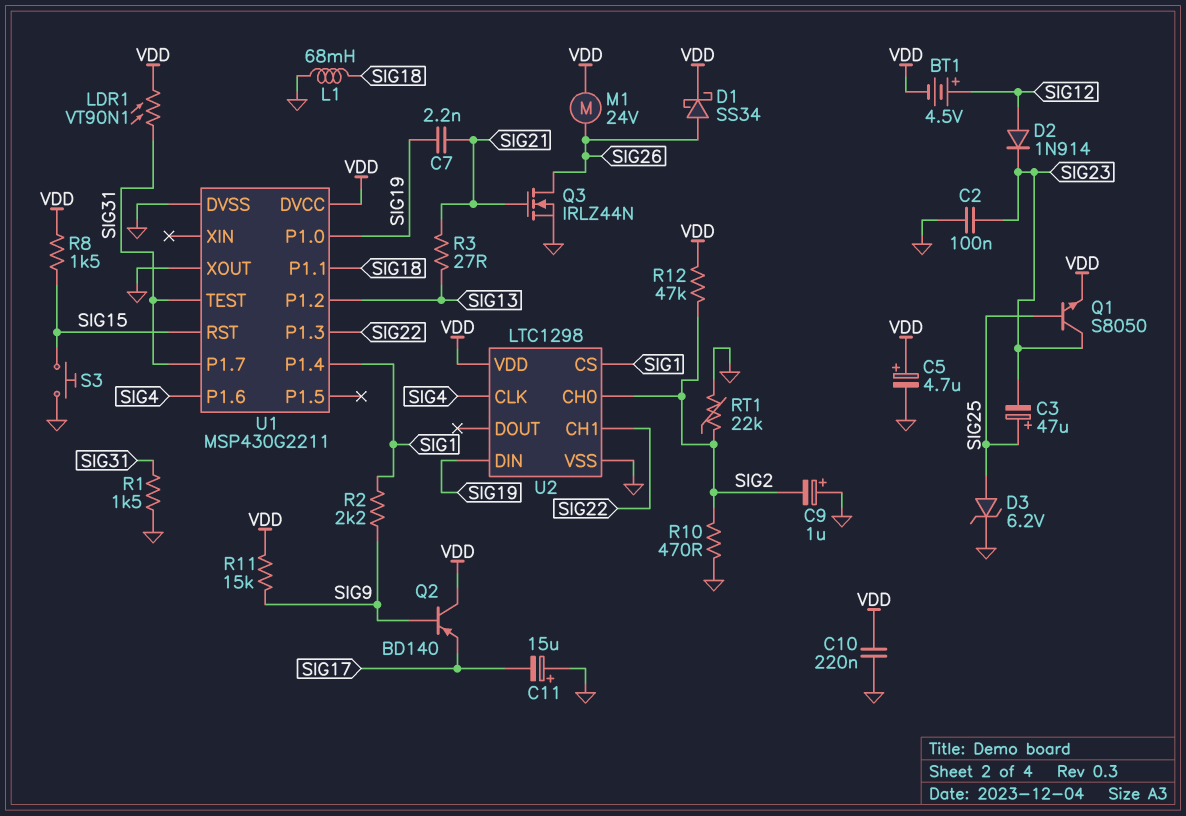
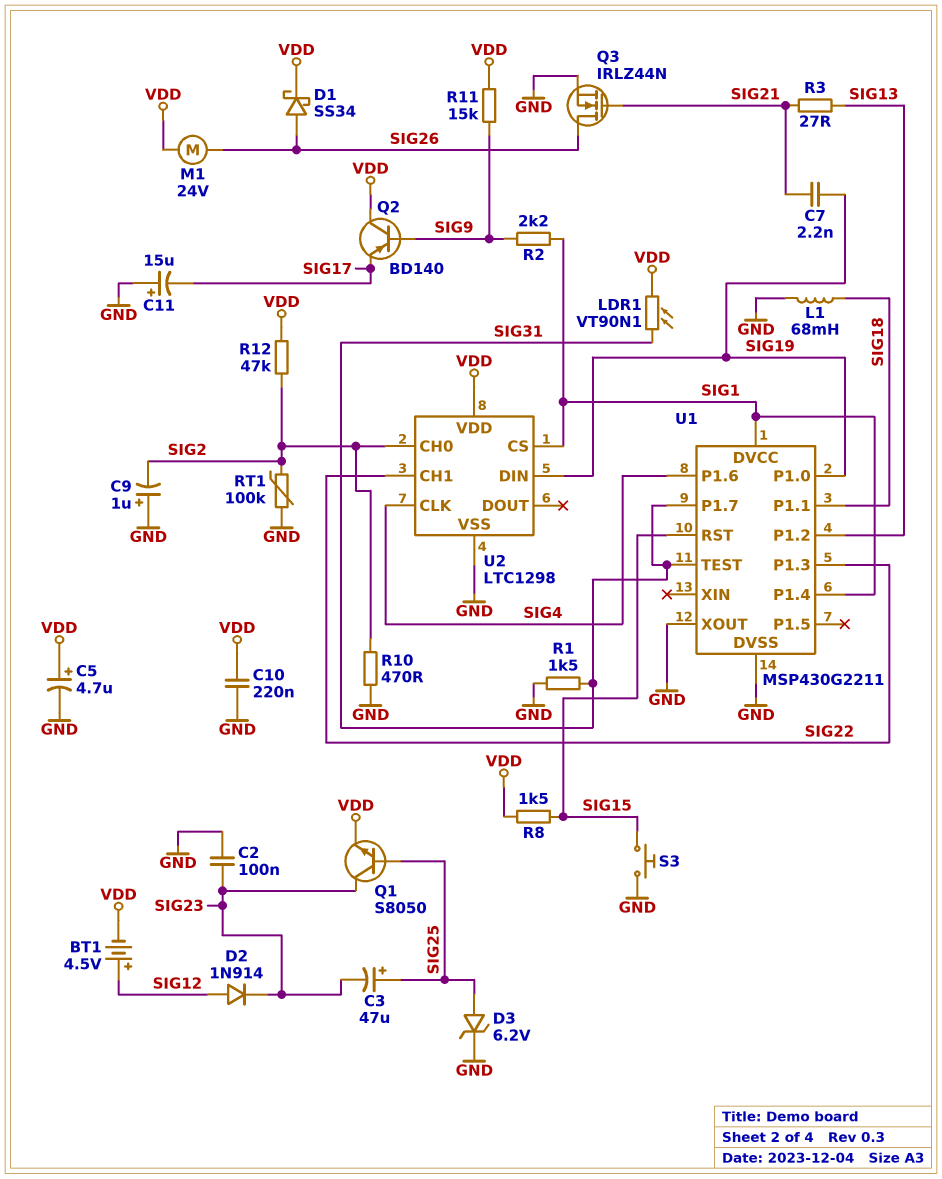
RT1: 22k (GND, SIG2) -> 100k (GND, SIG2)
U1 pin DVCC: VDD -> SIG1

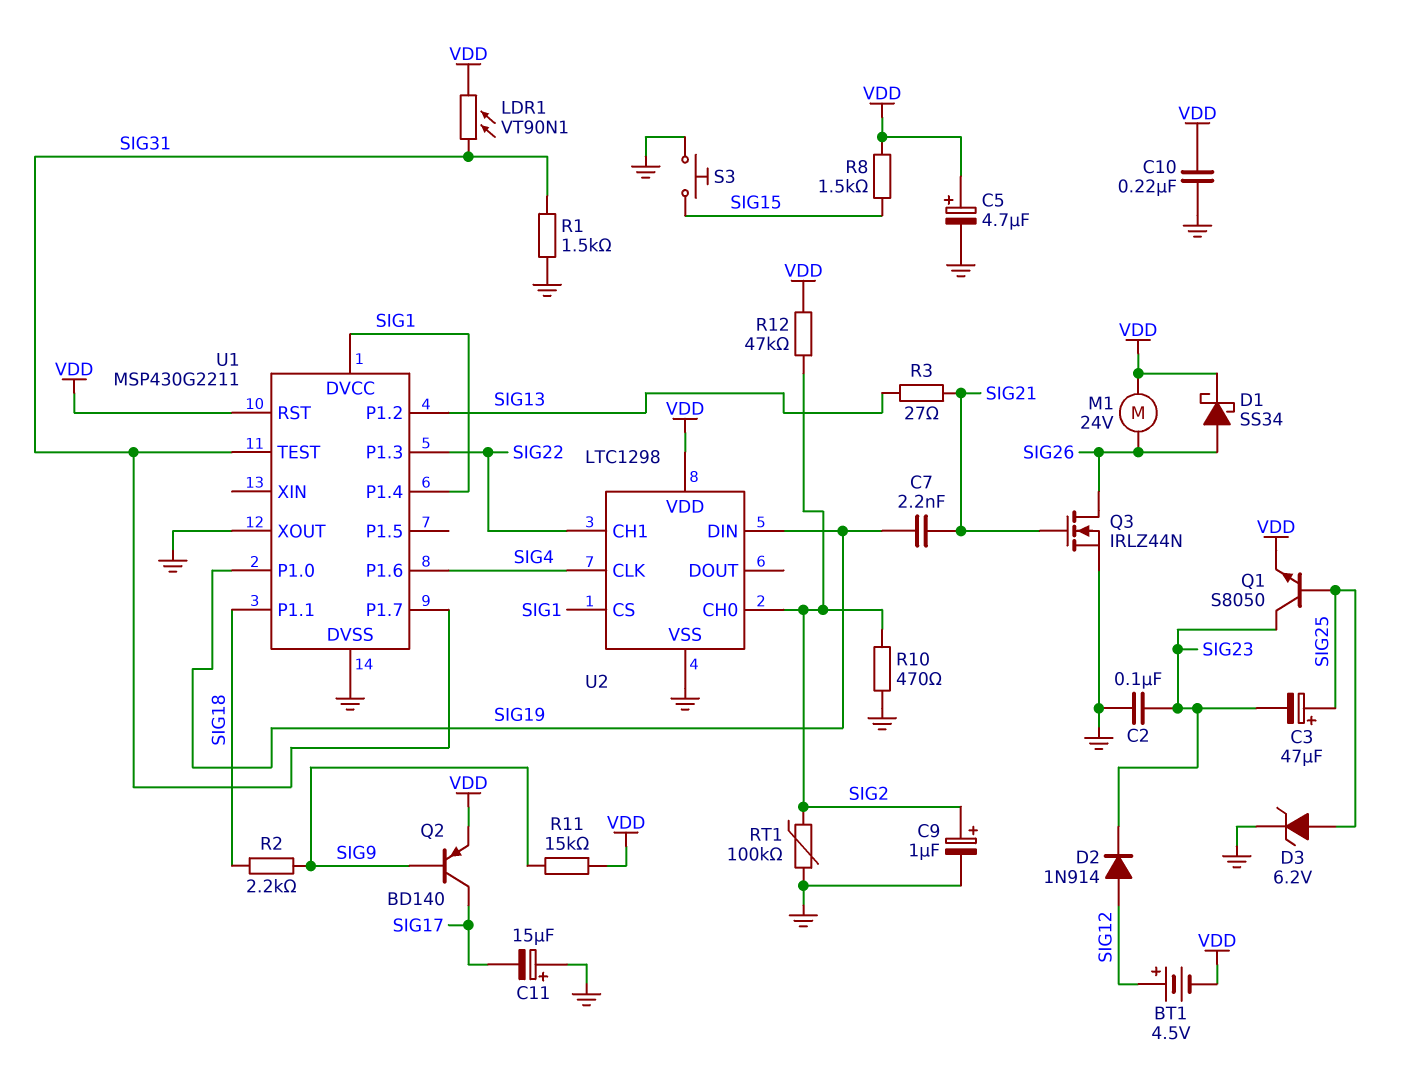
C9: 1uF (plus GND, minus SIG2) -> 1uF (plus SIG2, minus GND)
L1: 68mH (GND, SIG18) -> none
Q2: PNP BD140 (B SIG9, C VDD, E SIG17) -> PNP BD140 (B SIG9, C SIG17, E VDD)
R2: 2.2k (SIG1, SIG9) -> 2.2k (SIG9, SIG18)
U1 pin RST: SIG15 -> VDD

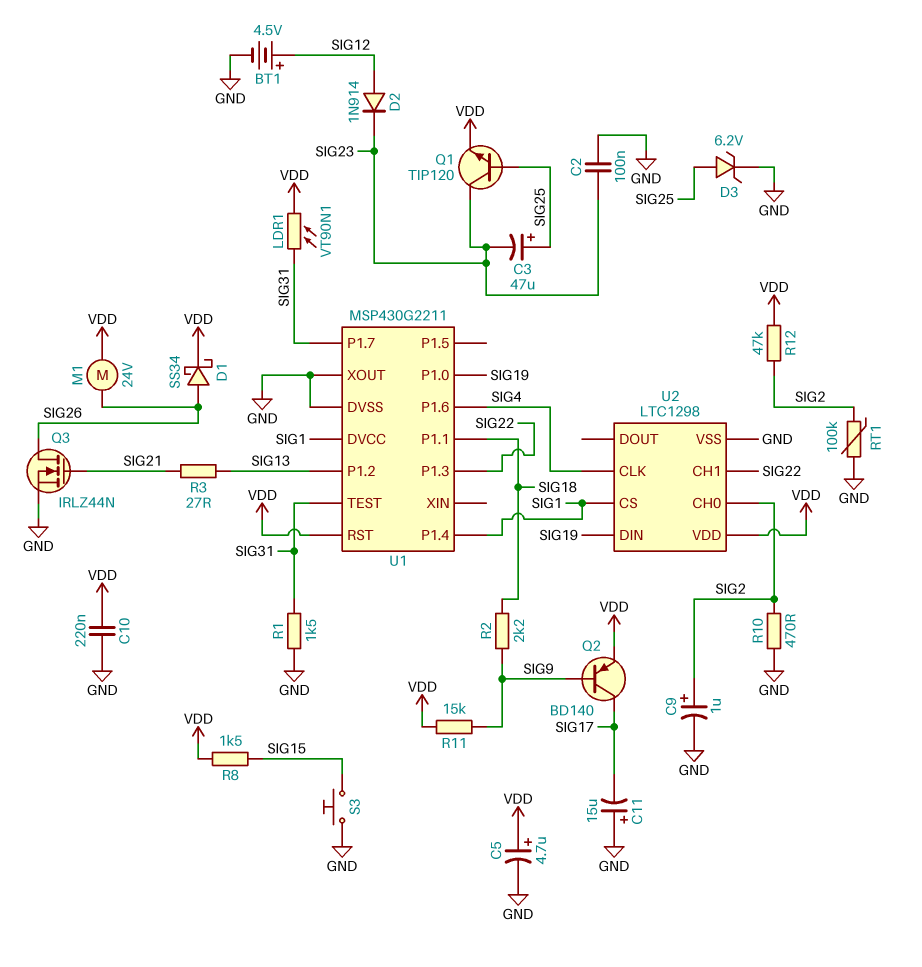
BT1: 4.5V (plus SIG12, minus VDD) -> 4.5V (plus SIG12, minus GND)
C7: 2.2nF (SIG19, SIG21) -> none
Q1: NPN S8050 (B SIG25, C SIG23, E VDD) -> NPN TIP120 (B SIG25, C SIG23, E VDD)

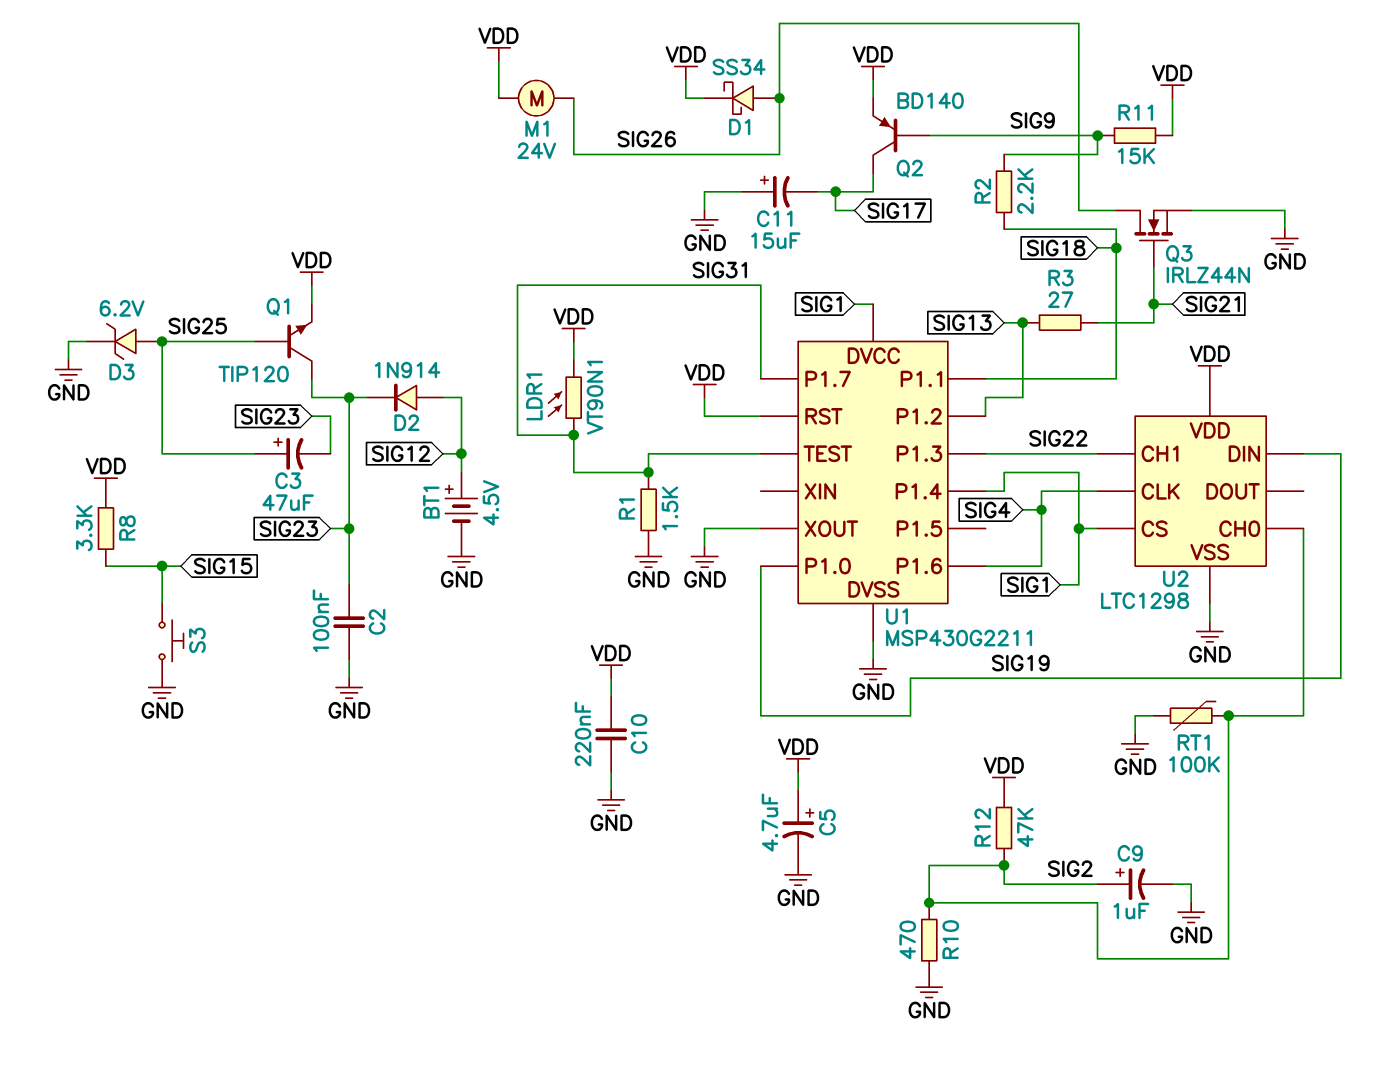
R8: 1.5k (SIG15, VDD) -> 3.3k (SIG15, VDD)

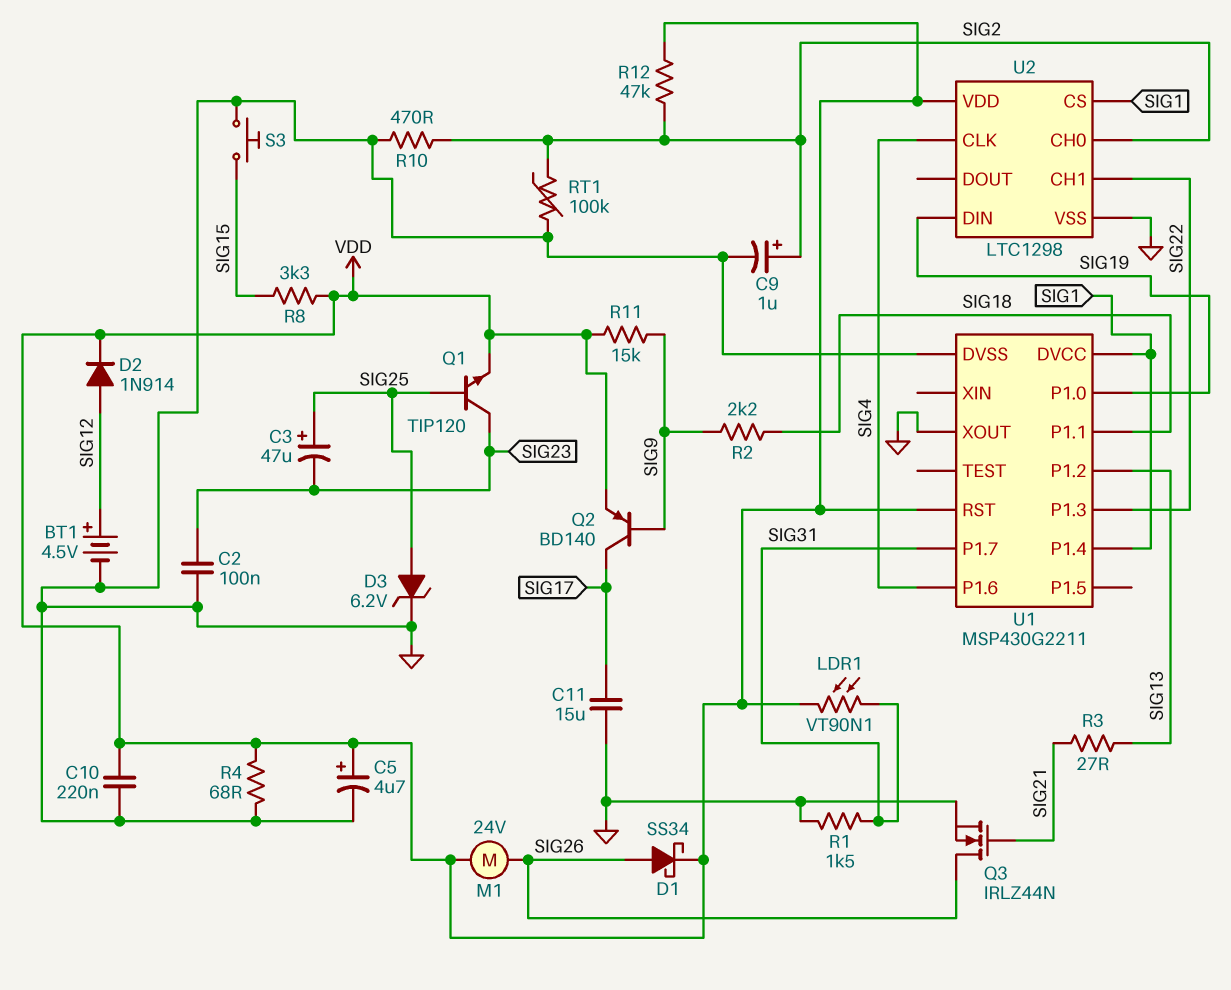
C11: 15uF (plus GND, minus SIG17) -> 15uF (GND, SIG17)
D2: diode 1N914 (A SIG12, K SIG23) -> diode 1N914 (A SIG12, K VDD)
R4: none -> 68 (GND, VDD)
U1 pin TEST: SIG31 -> none

